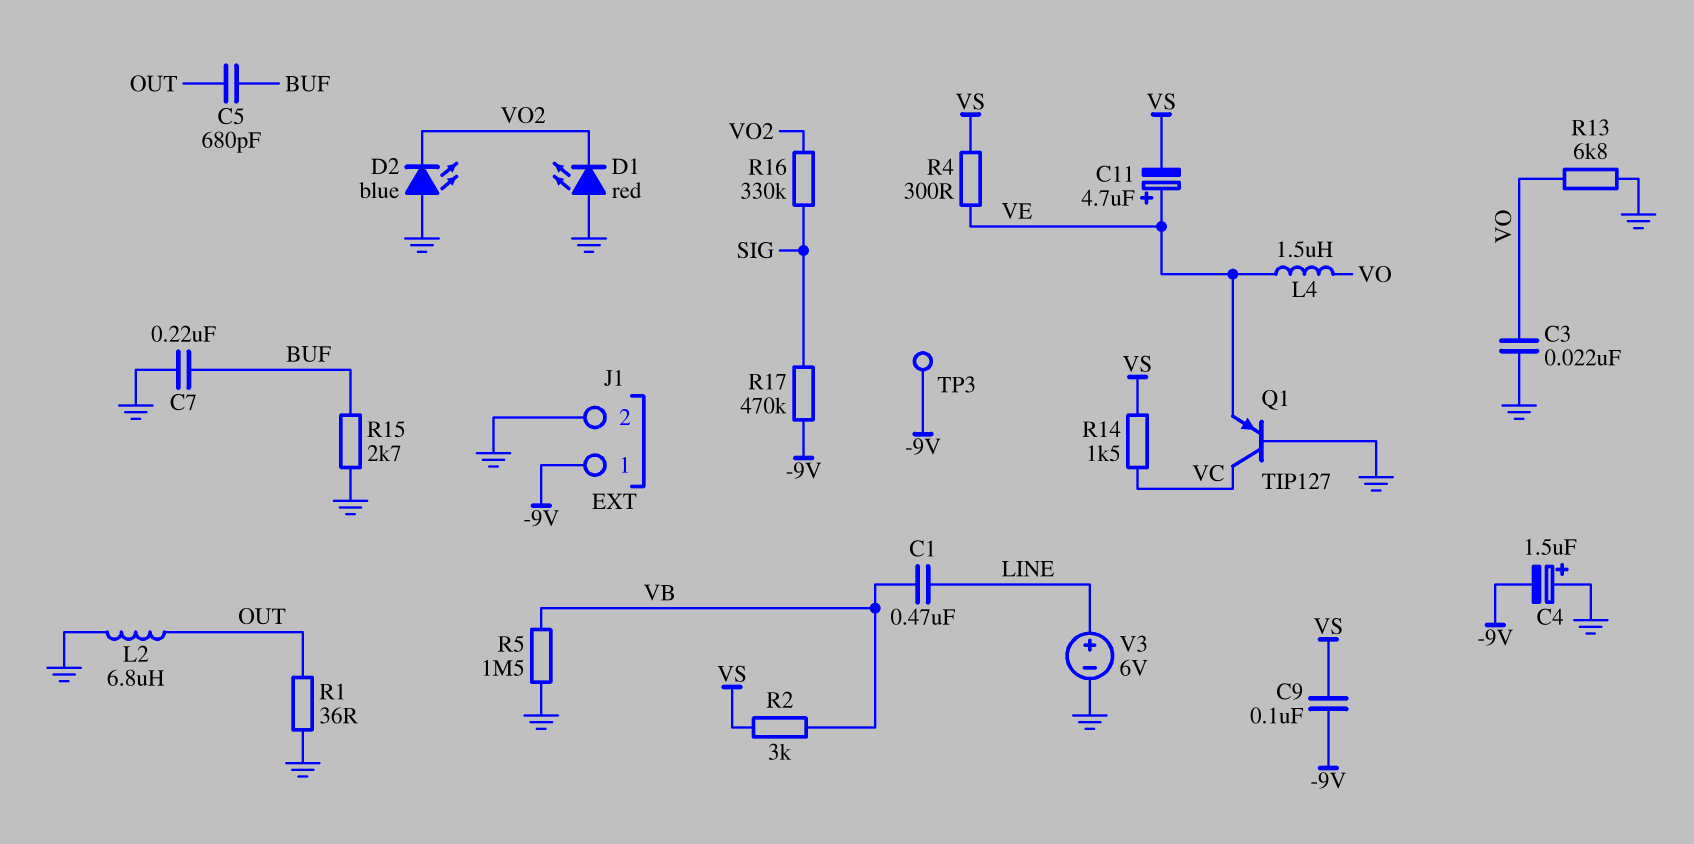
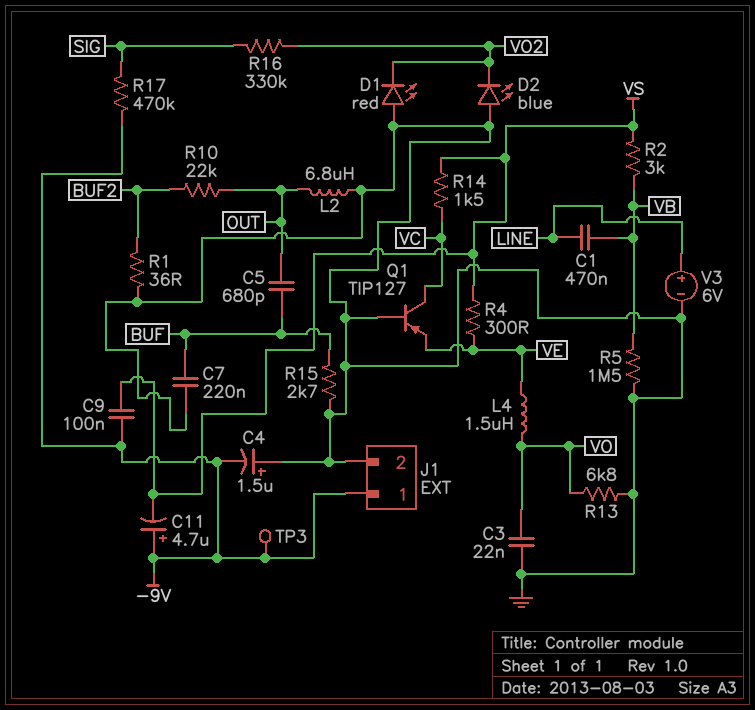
C11: 4.7uF (plus VE, minus VS) -> 4.7uF (plus -9V, minus VS)
R1: 36 (GND, OUT) -> 36 (BUF2, GND)
R10: none -> 22k (BUF2, OUT)

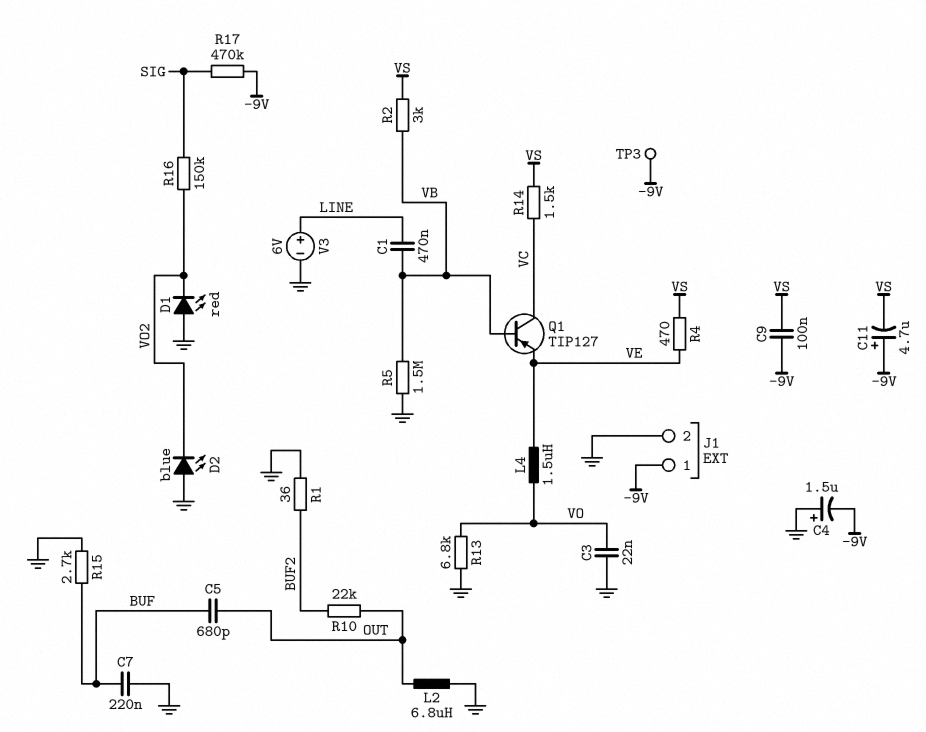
Q1: PNP TIP127 (B GND, C VC, E VE) -> PNP TIP127 (B VB, C VC, E VE)
R4: 300 (VE, VS) -> 470 (VE, VS)
R16: 330k (SIG, VO2) -> 150k (SIG, VO2)

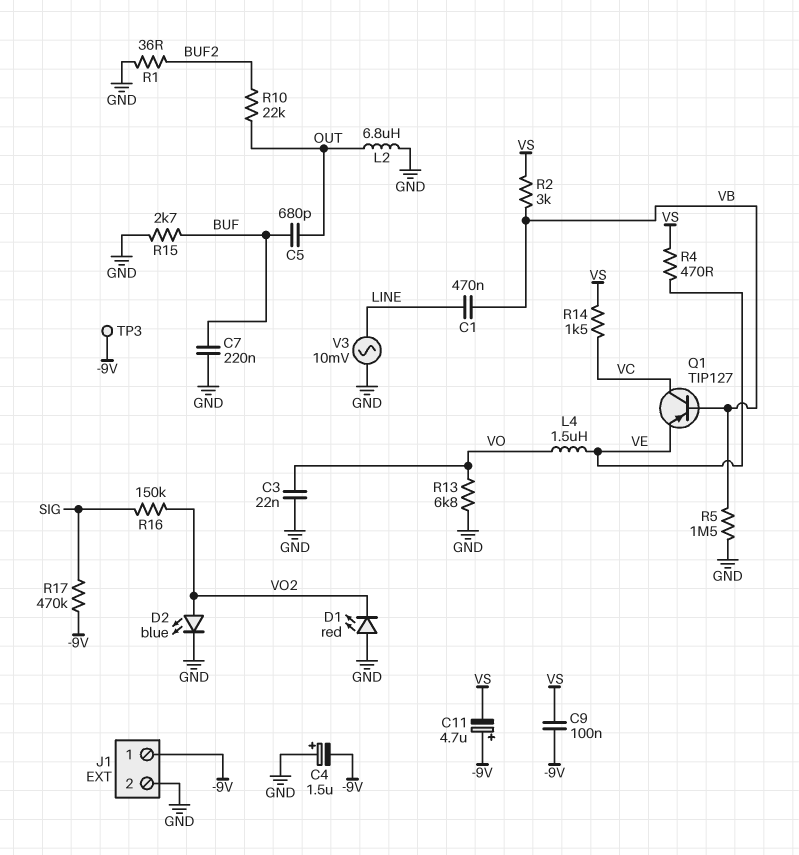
D2: LED blue (A GND, K VO2) -> LED blue (A VO2, K GND)
V3: 6V (plus LINE, minus GND) -> AC 10mV (GND, LINE)

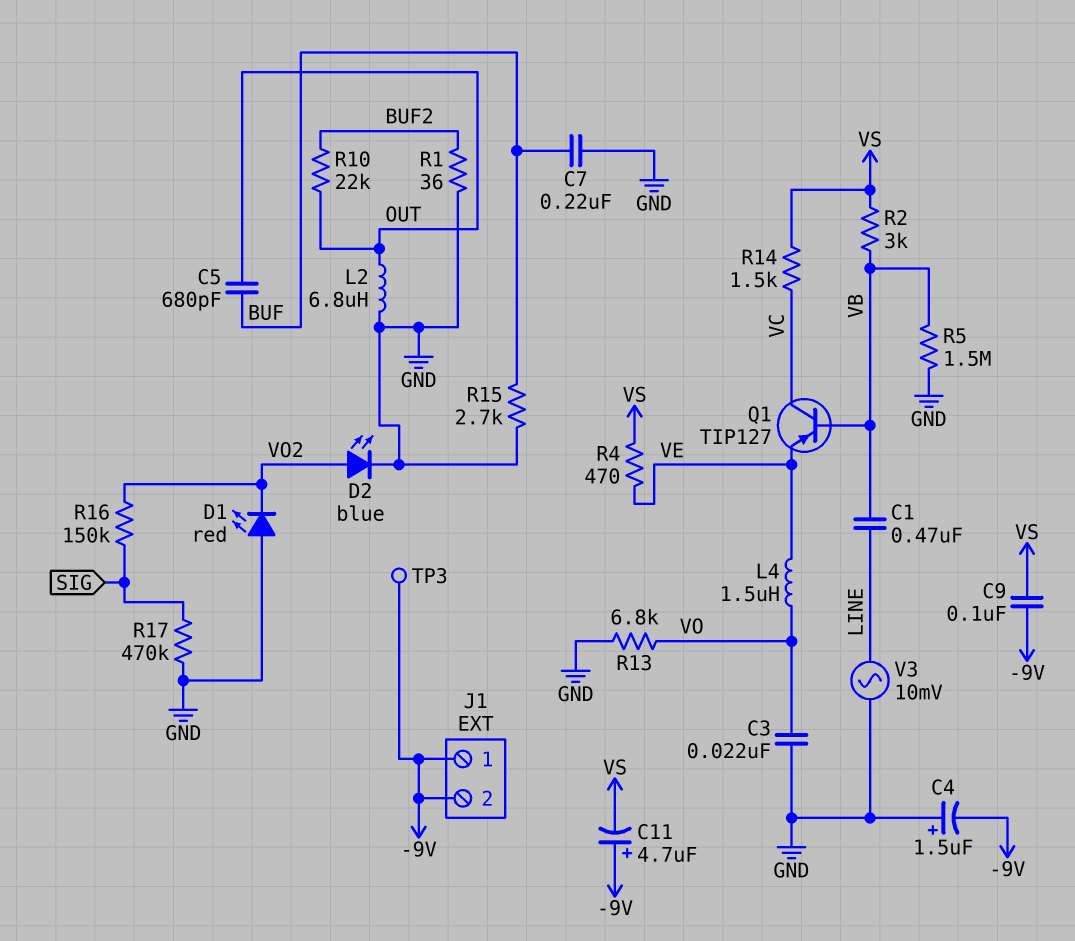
J1 pin 2: GND -> -9V
R17: 470k (-9V, SIG) -> 470k (GND, SIG)

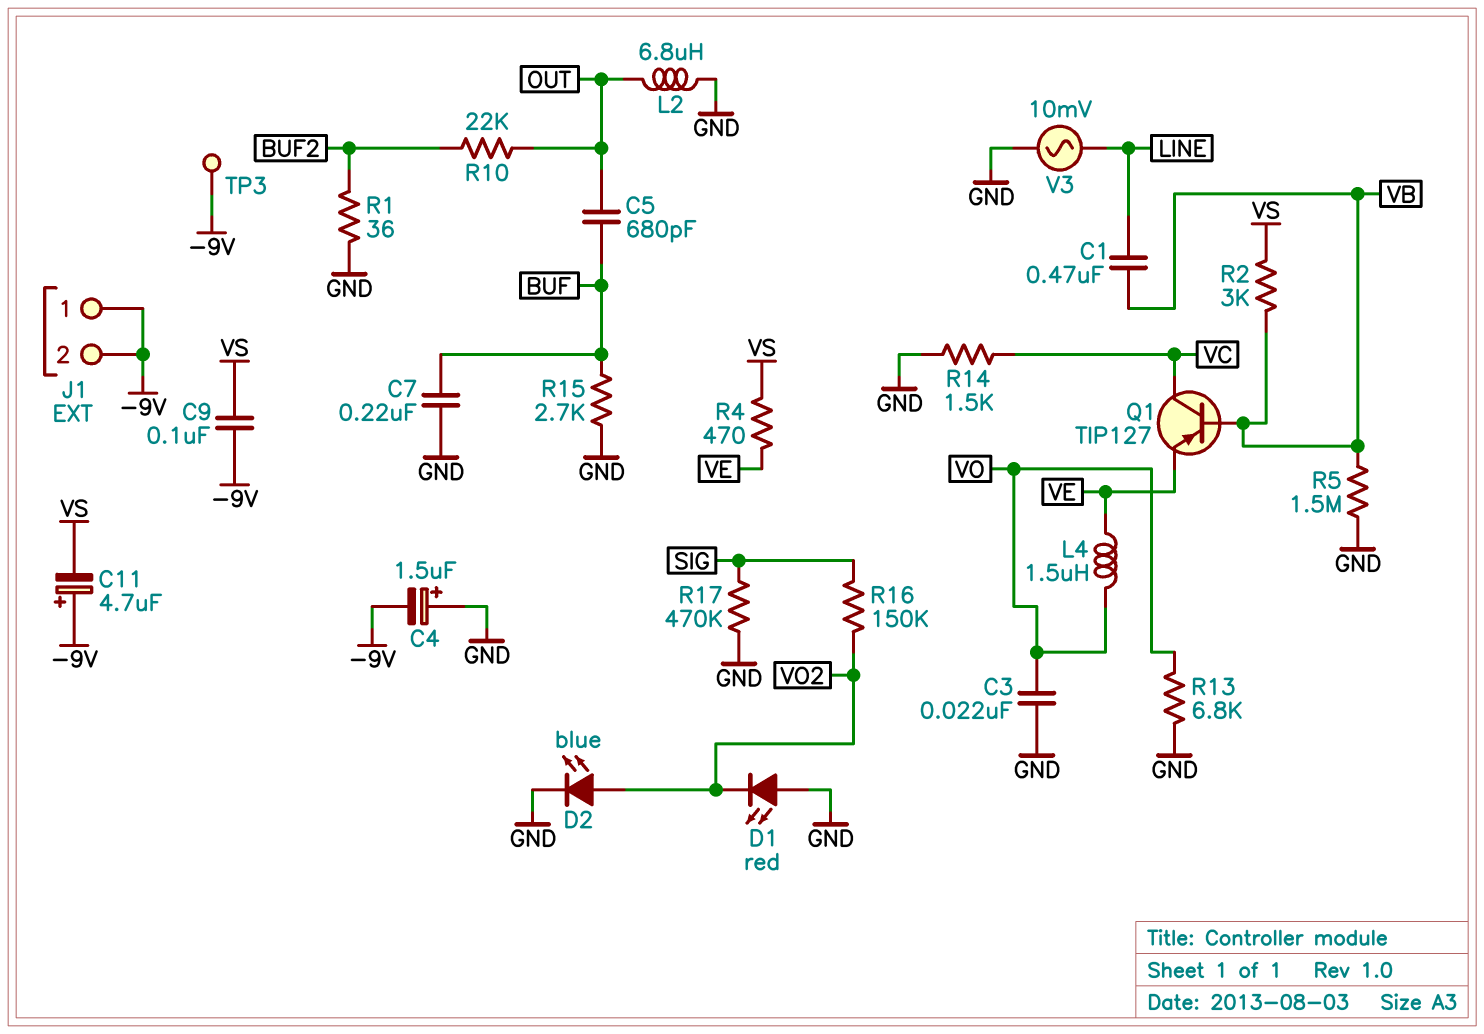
R14: 1.5k (VC, VS) -> 1.5k (GND, VC)

